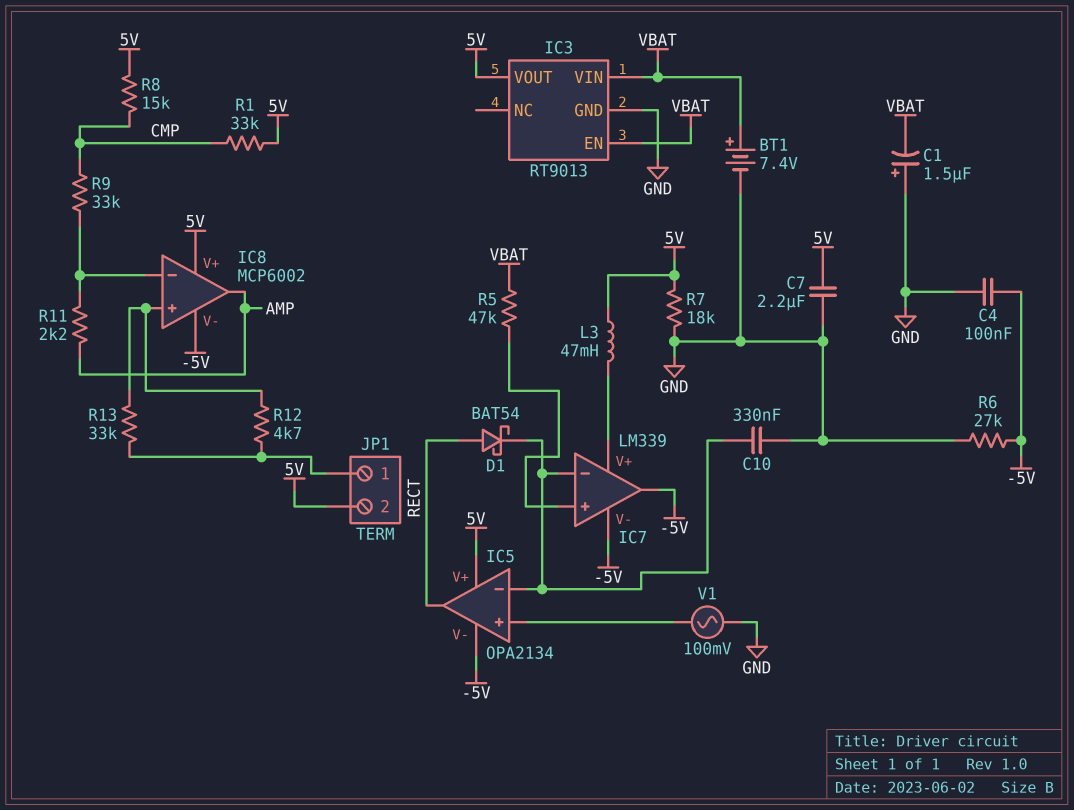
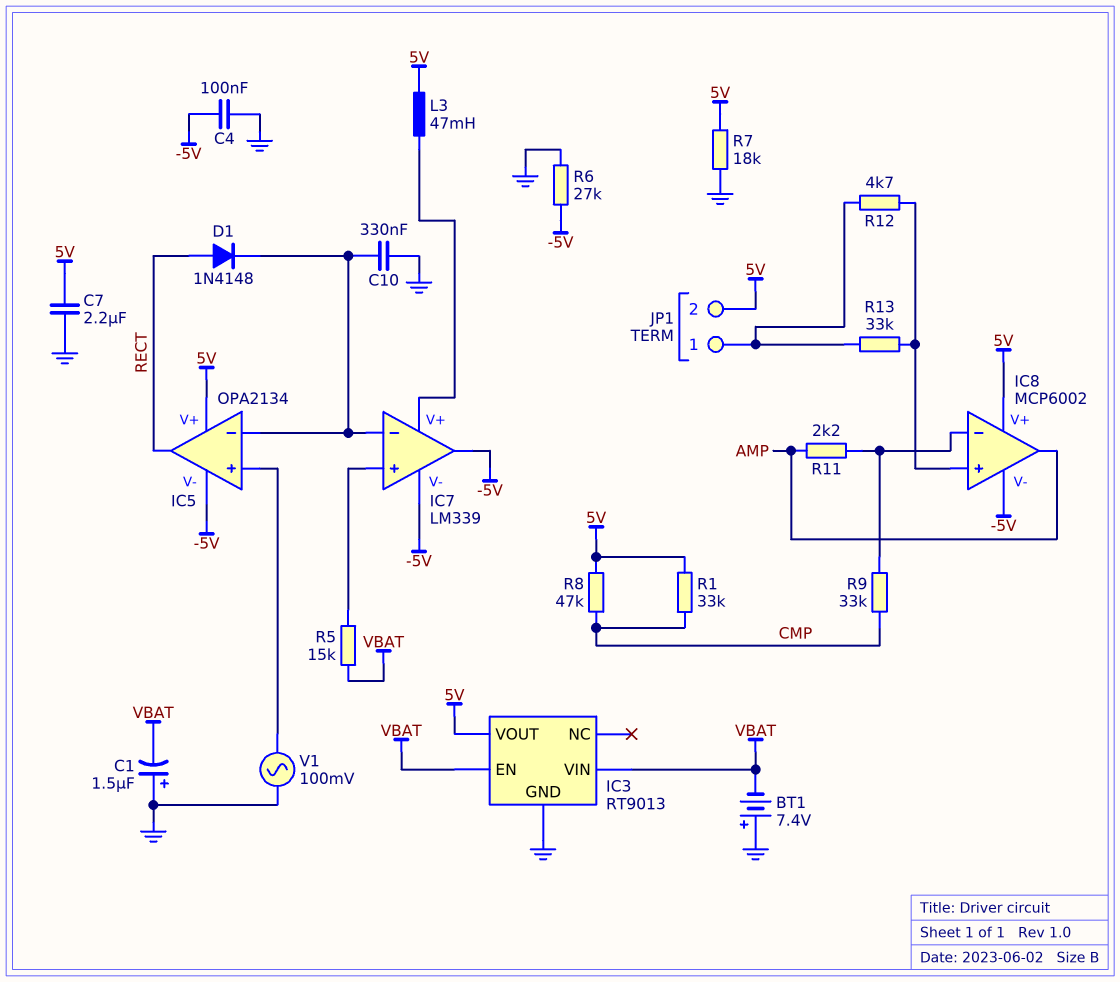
BT1: 7.4V (plus VBAT, minus GND) -> 7.4V (plus GND, minus VBAT)
D1: schottky BAT54 (A RECT, K IC5/in-) -> diode 1N4148 (A RECT, K IC5/in-)
R5: 47k (IC7/in+, VBAT) -> 15k (IC7/in+, VBAT)
R8: 15k (5V, CMP) -> 47k (5V, CMP)

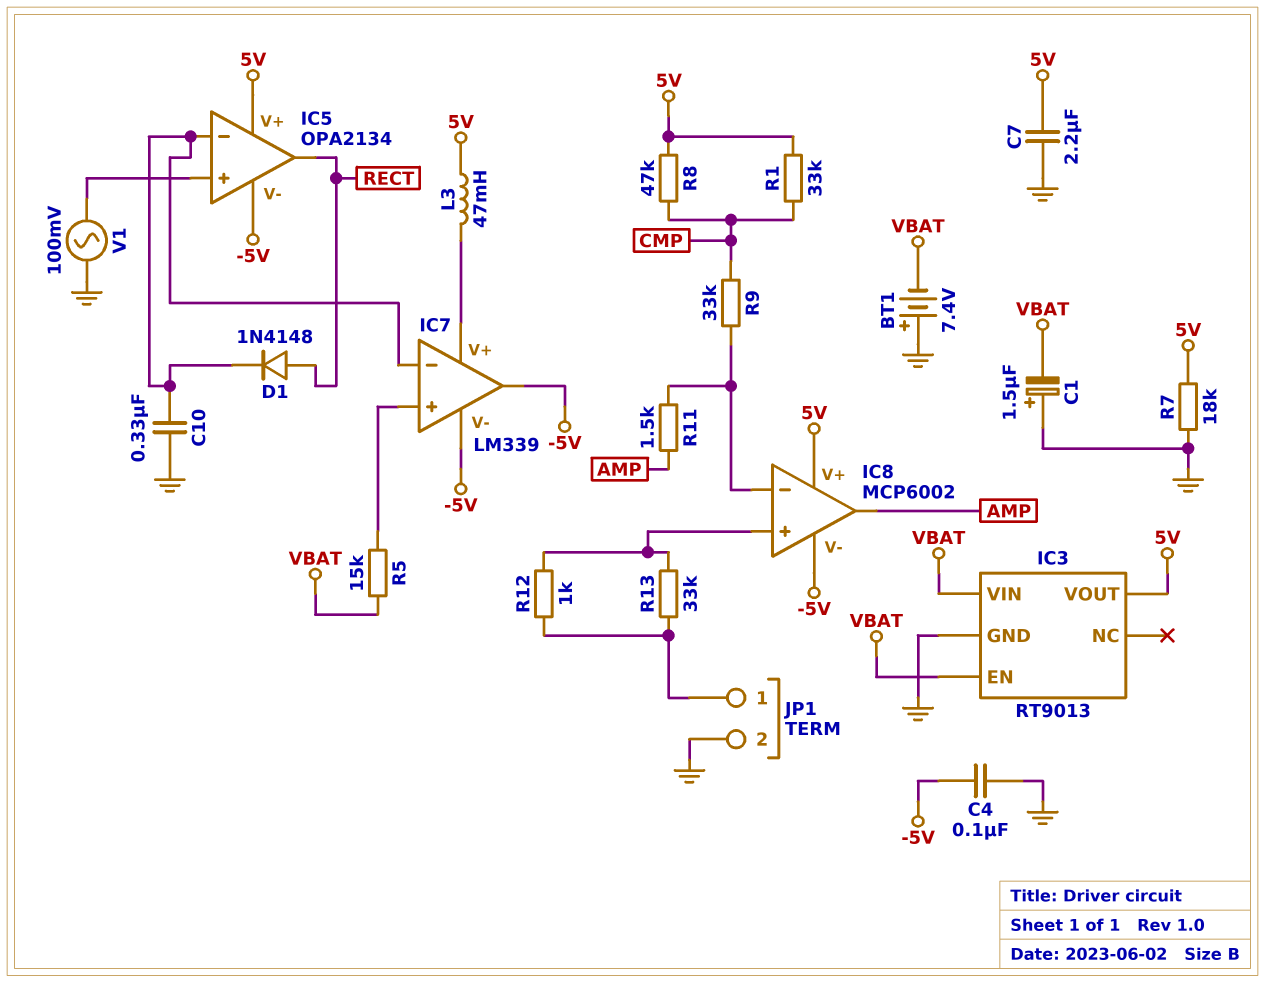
JP1 pin 2: 5V -> GND
R6: 27k (-5V, GND) -> none
R11: 2.2k (AMP, IC8/in-) -> 1.5k (AMP, IC8/in-)
R12: 4.7k (IC8/in+, JP1/1) -> 1k (IC8/in+, JP1/1)

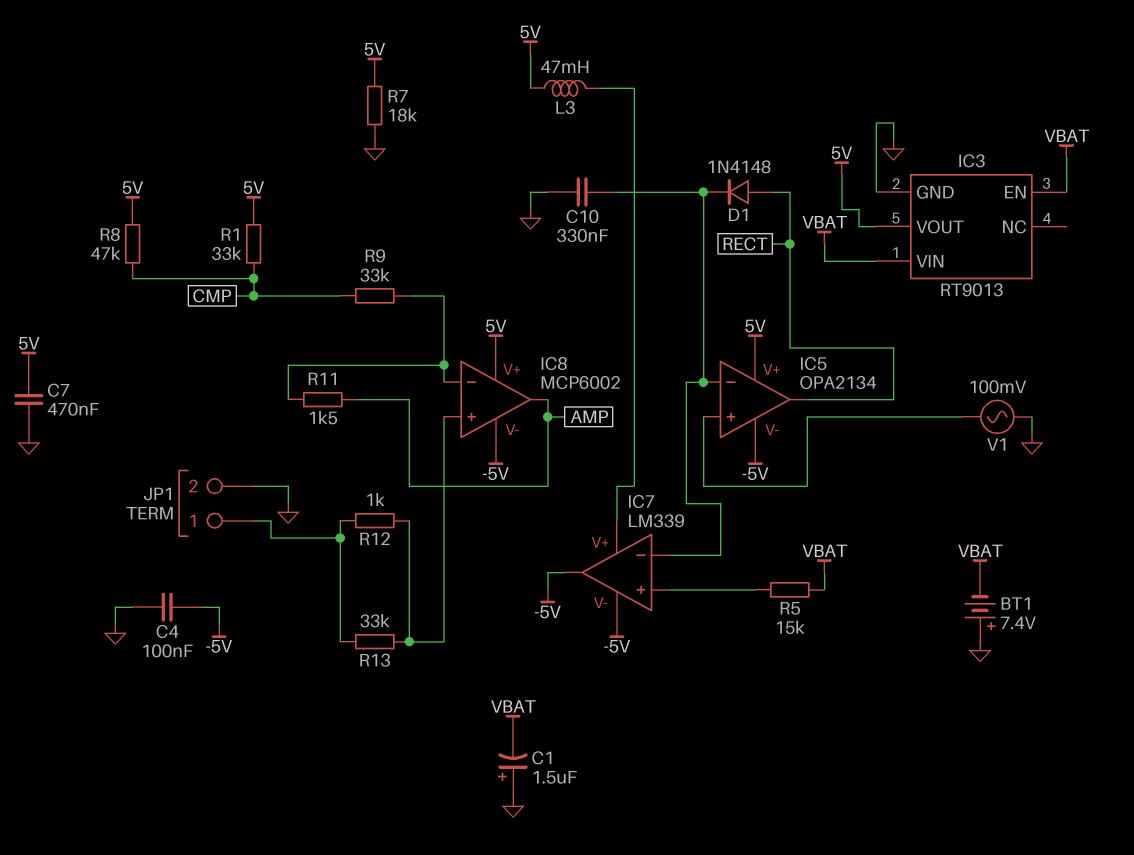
C7: 2.2uF (5V, GND) -> 470nF (5V, GND)

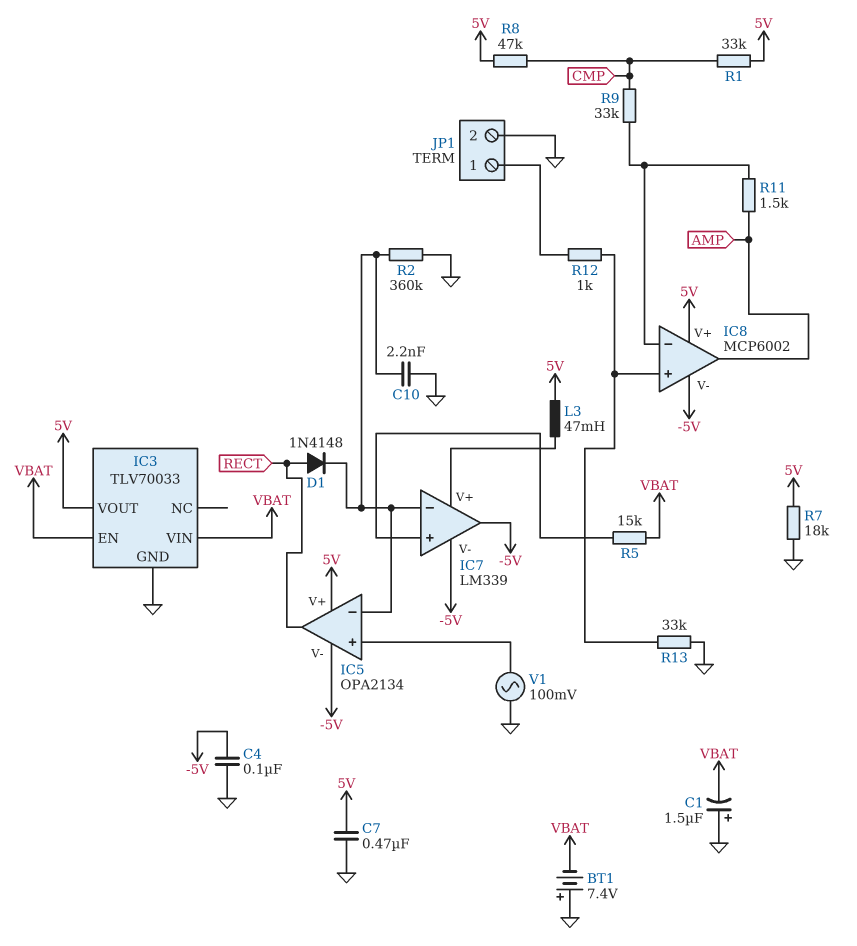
C10: 330nF (GND, IC5/in-) -> 2.2nF (GND, IC5/in-)
IC3: RT9013 -> TLV70033
R2: none -> 360k (GND, IC5/in-)
R13: 33k (IC8/in+, JP1/1) -> 33k (GND, IC8/in+)

